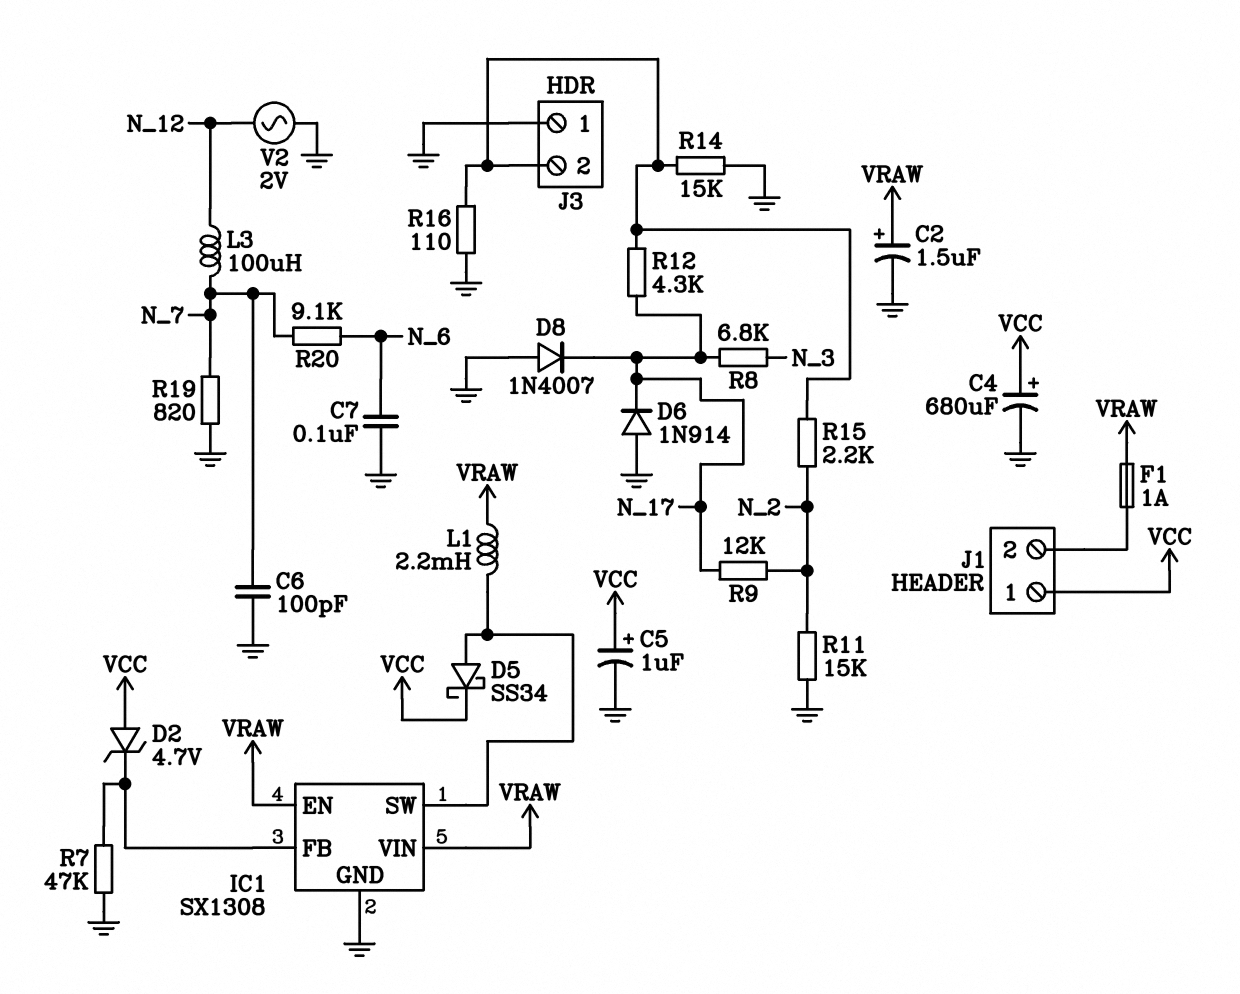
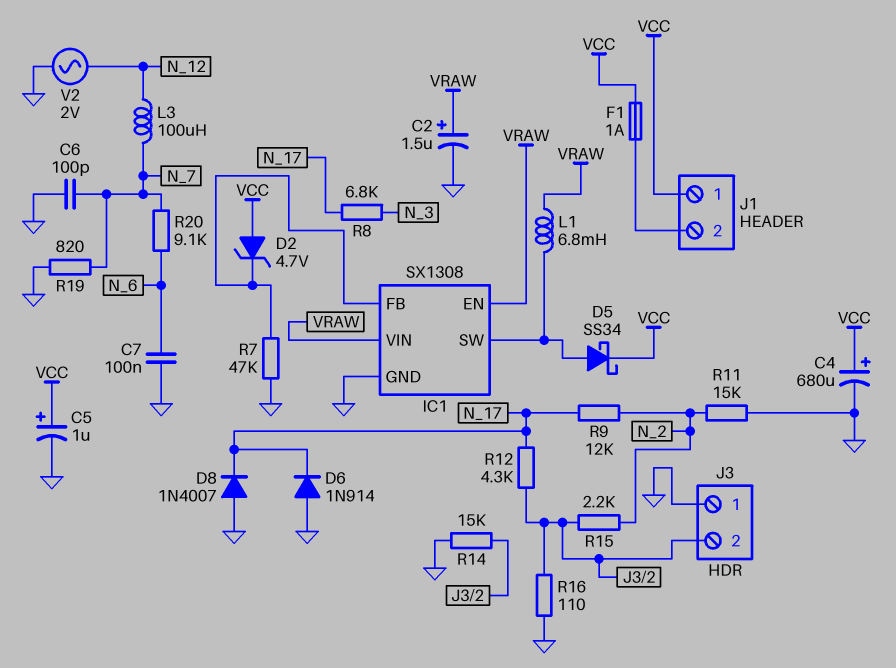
F1: 1A (J1/2, VRAW) -> 1A (J1/2, VCC)
L1: 2.2mH (IC1/SW, VRAW) -> 6.8mH (IC1/SW, VRAW)

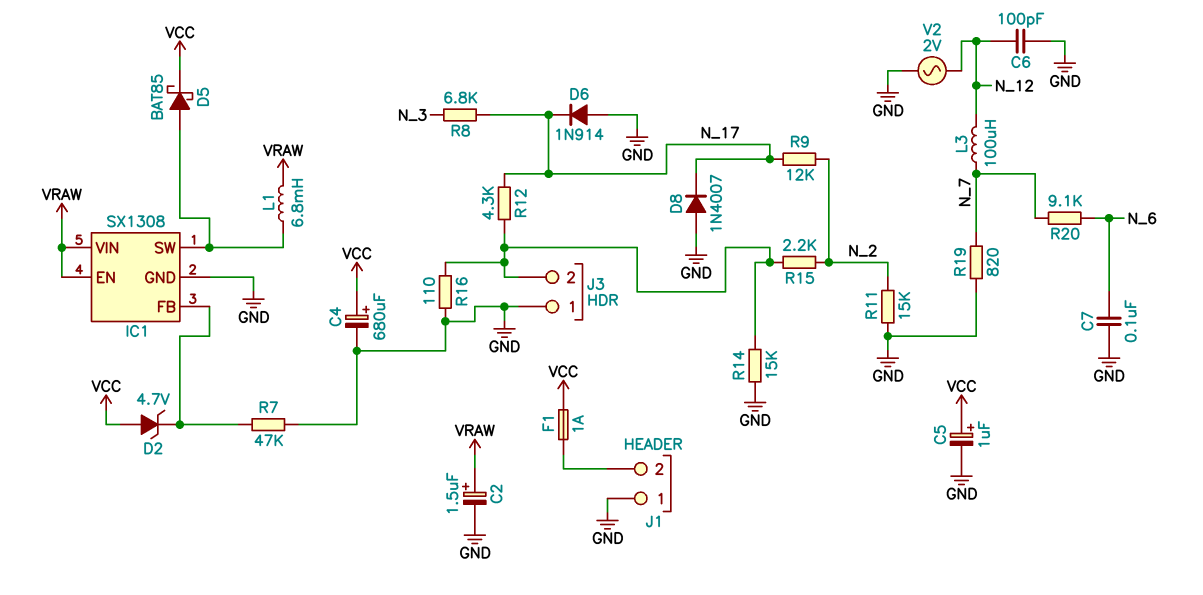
C6: 100pF (GND, N_7) -> 100pF (GND, N_12)
D5: schottky SS34 (A IC1/SW, K VCC) -> schottky BAT85 (A IC1/SW, K VCC)
J1 pin 1: VCC -> GND

